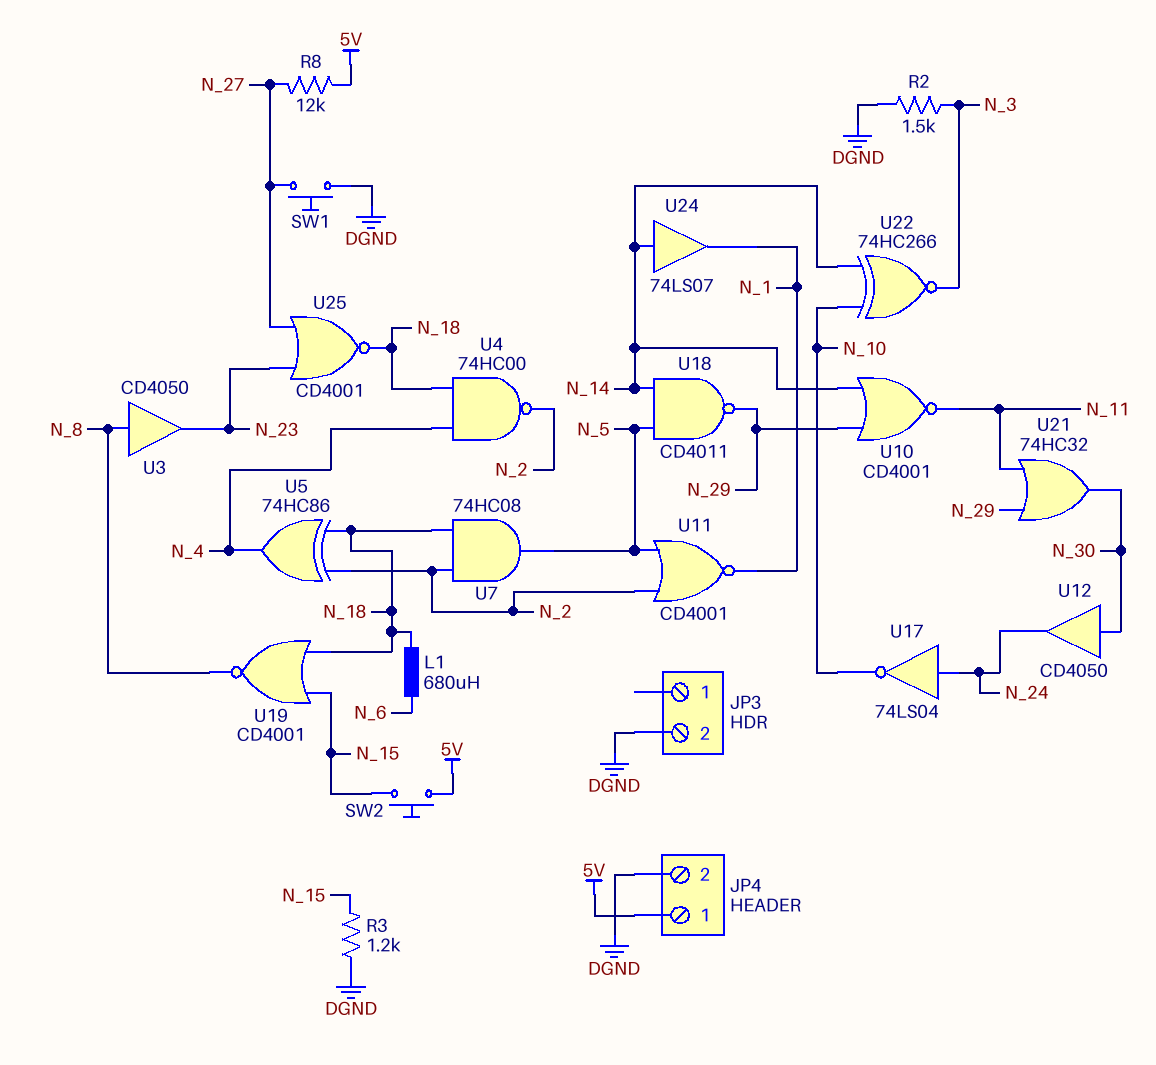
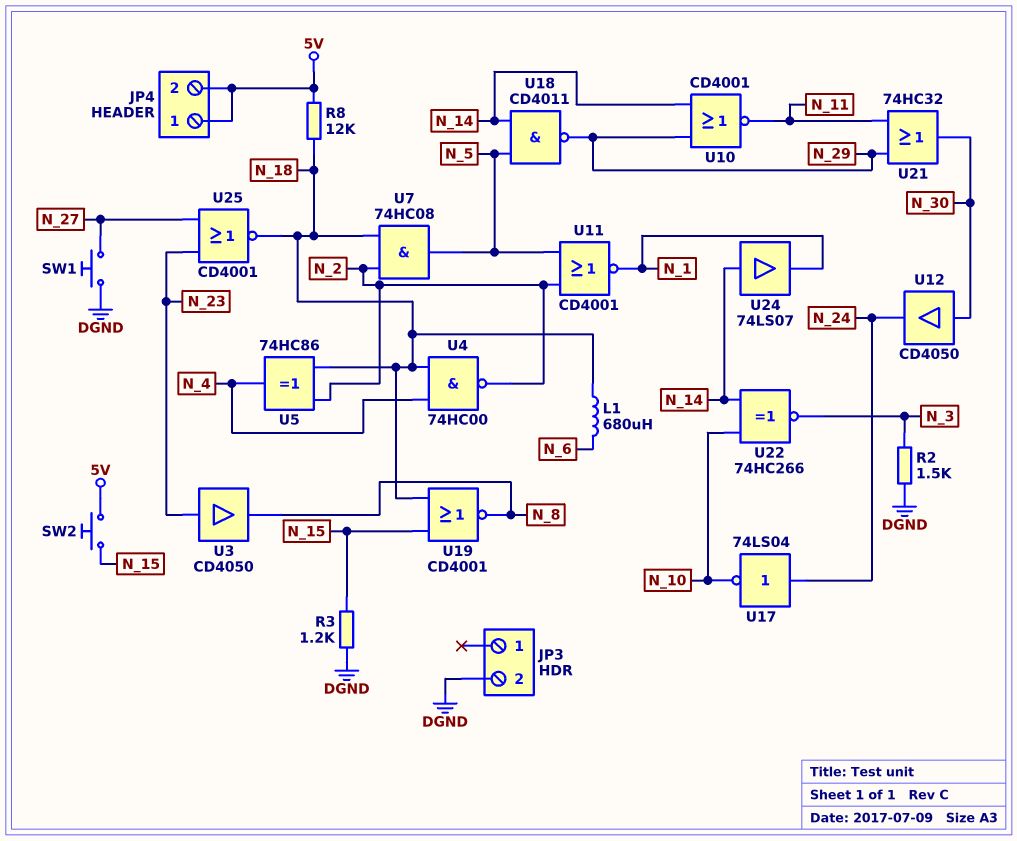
JP4 pin 2: DGND -> 5V
R8: 12k (5V, N_27) -> 12k (5V, N_18)
U3: buffer CD4050 (in N_8, out N_23) -> buffer CD4050 (in N_23, out N_8)

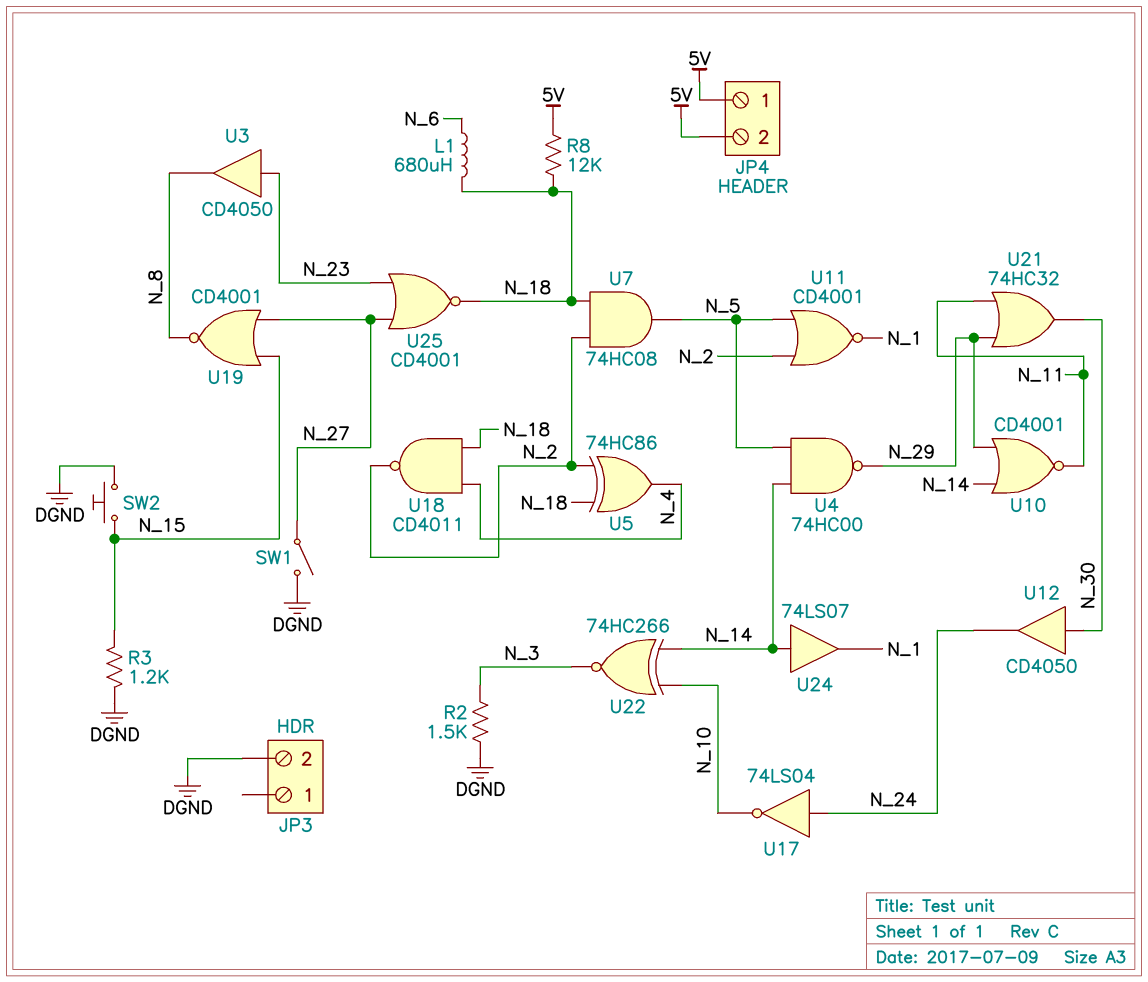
SW1: button (DGND, N_27) -> switch (DGND, N_27)
SW2: button (5V, N_15) -> button (DGND, N_15)
U4: NAND 74HC00 (in N_4, in N_18, out N_2) -> NAND 74HC00 (in N_5, in N_14, out N_29)
U18: NAND CD4011 (in N_5, in N_14, out N_29) -> NAND CD4011 (in N_4, in N_18, out N_2)
U19: NOR CD4001 (in N_15, in N_18, out N_8) -> NOR CD4001 (in N_15, in N_27, out N_8)

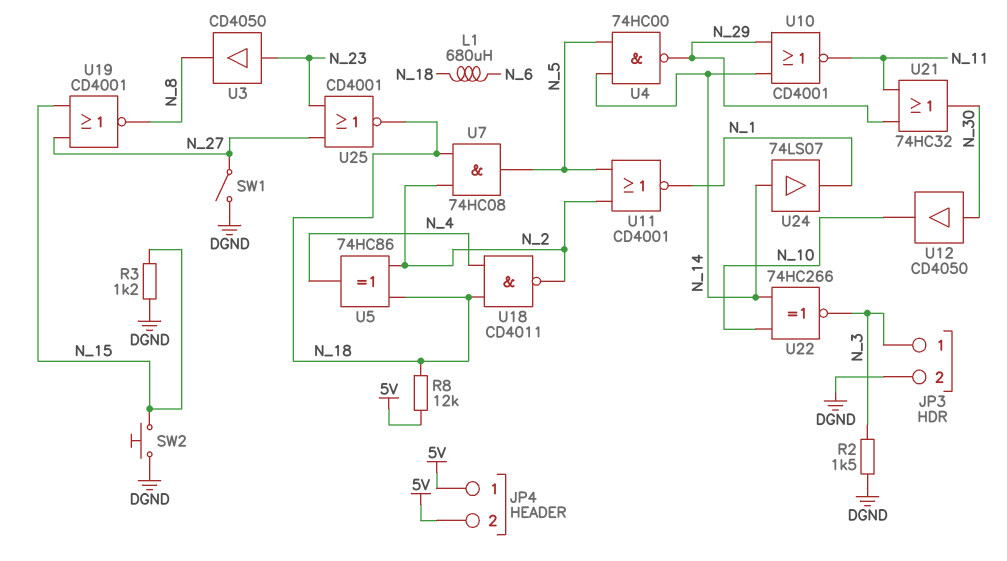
JP3 pin 1: none -> N_3
U12: buffer CD4050 (in N_30, out N_24) -> buffer CD4050 (in N_30, out N_10)
U17: NOT 74LS04 (in N_24, out N_10) -> none

